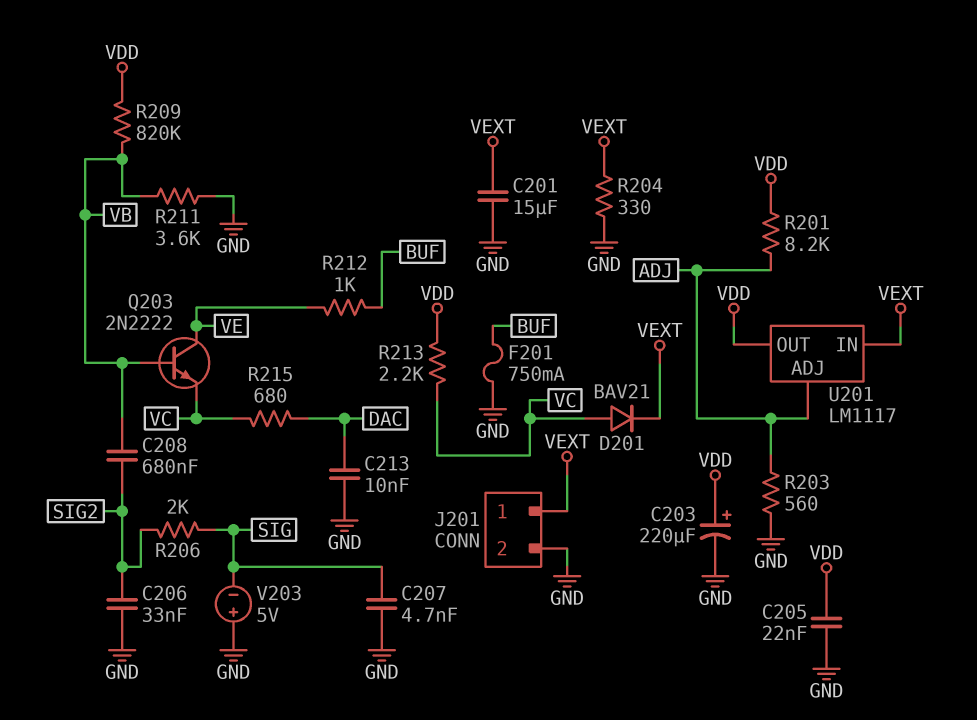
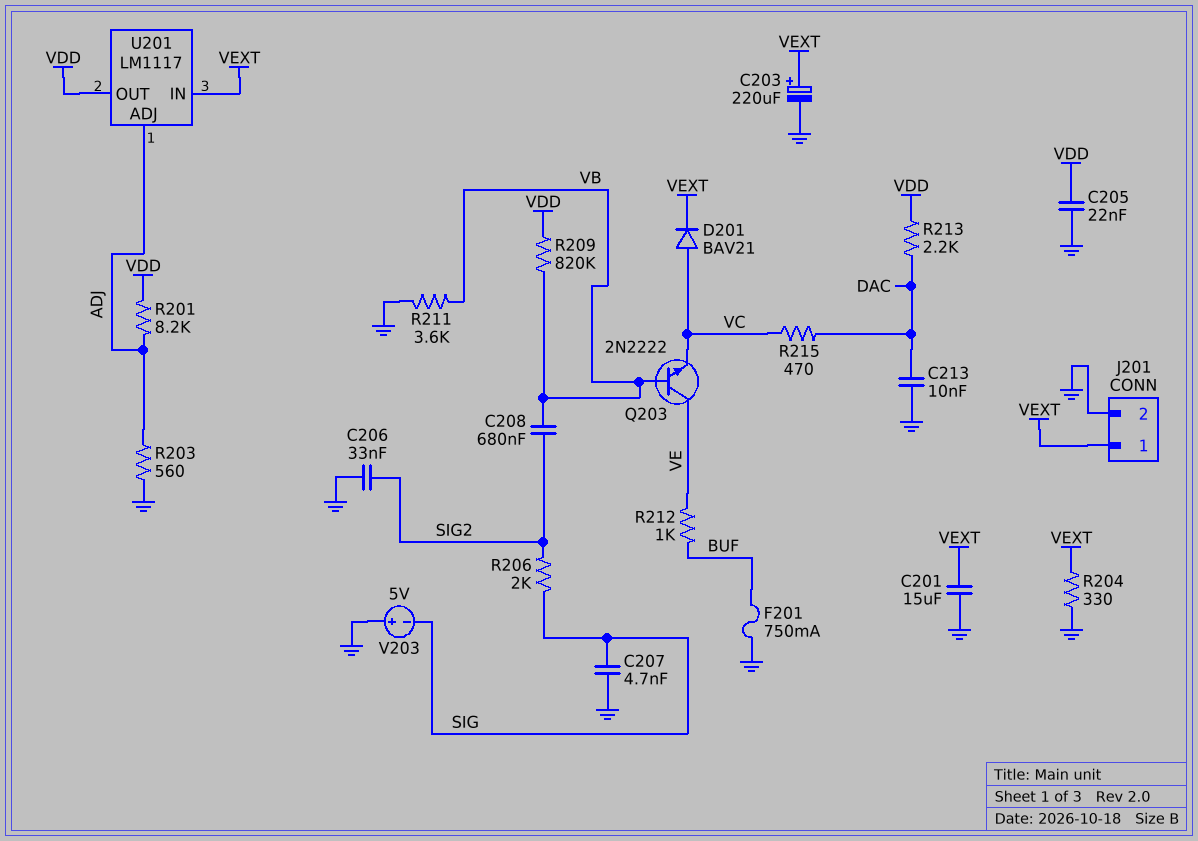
C203: 220uF (plus VDD, minus GND) -> 220uF (plus VEXT, minus GND)
R213: 2.2k (VC, VDD) -> 2.2k (DAC, VDD)
R215: 680 (DAC, VC) -> 470 (DAC, VC)

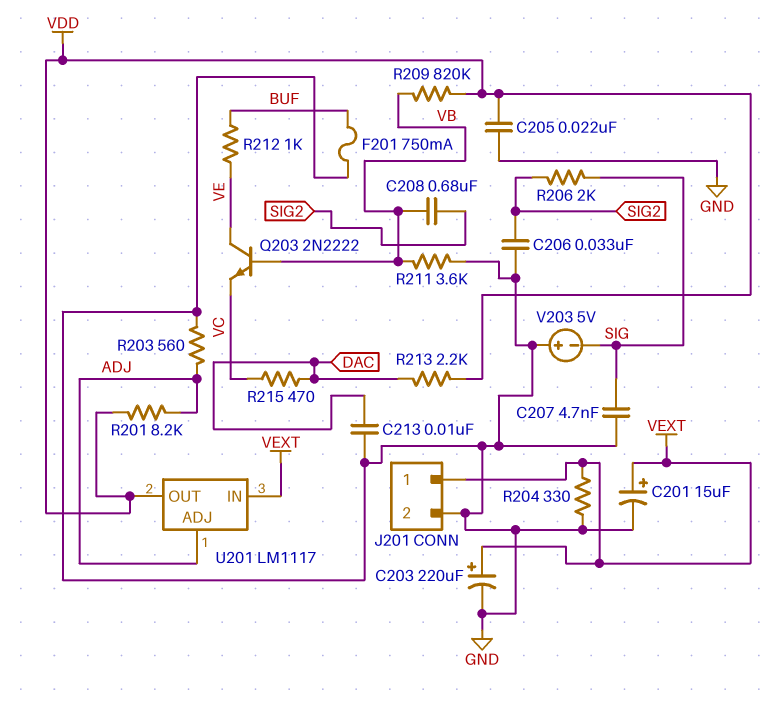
C201: 15uF (GND, VEXT) -> 15uF (plus VEXT, minus GND)
D201: diode BAV21 (A VC, K VEXT) -> none

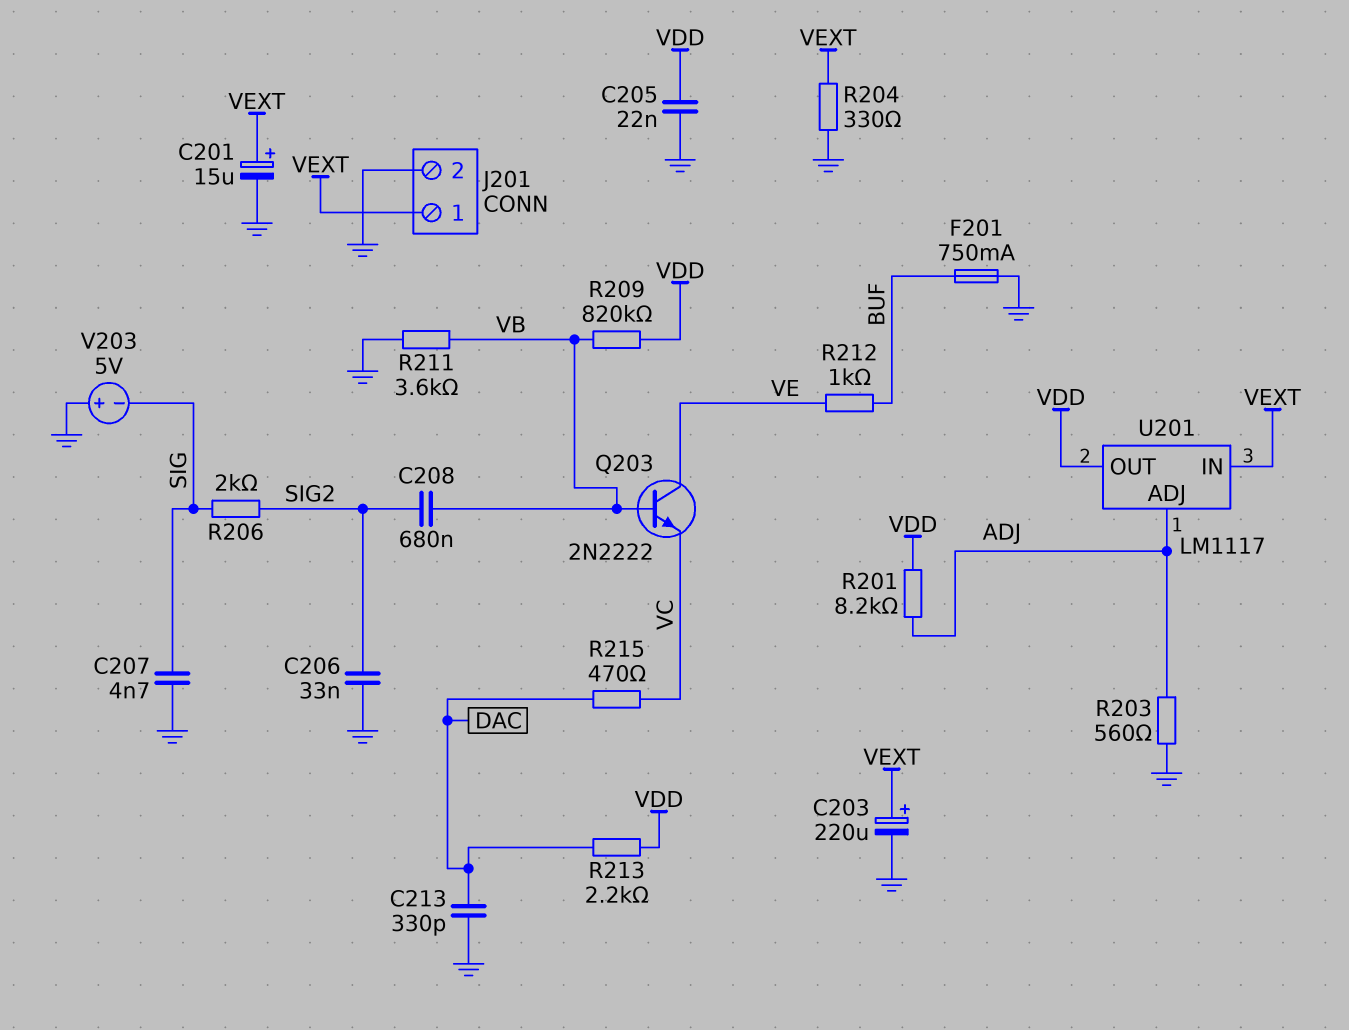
C213: 10nF (DAC, GND) -> 330pF (DAC, GND)

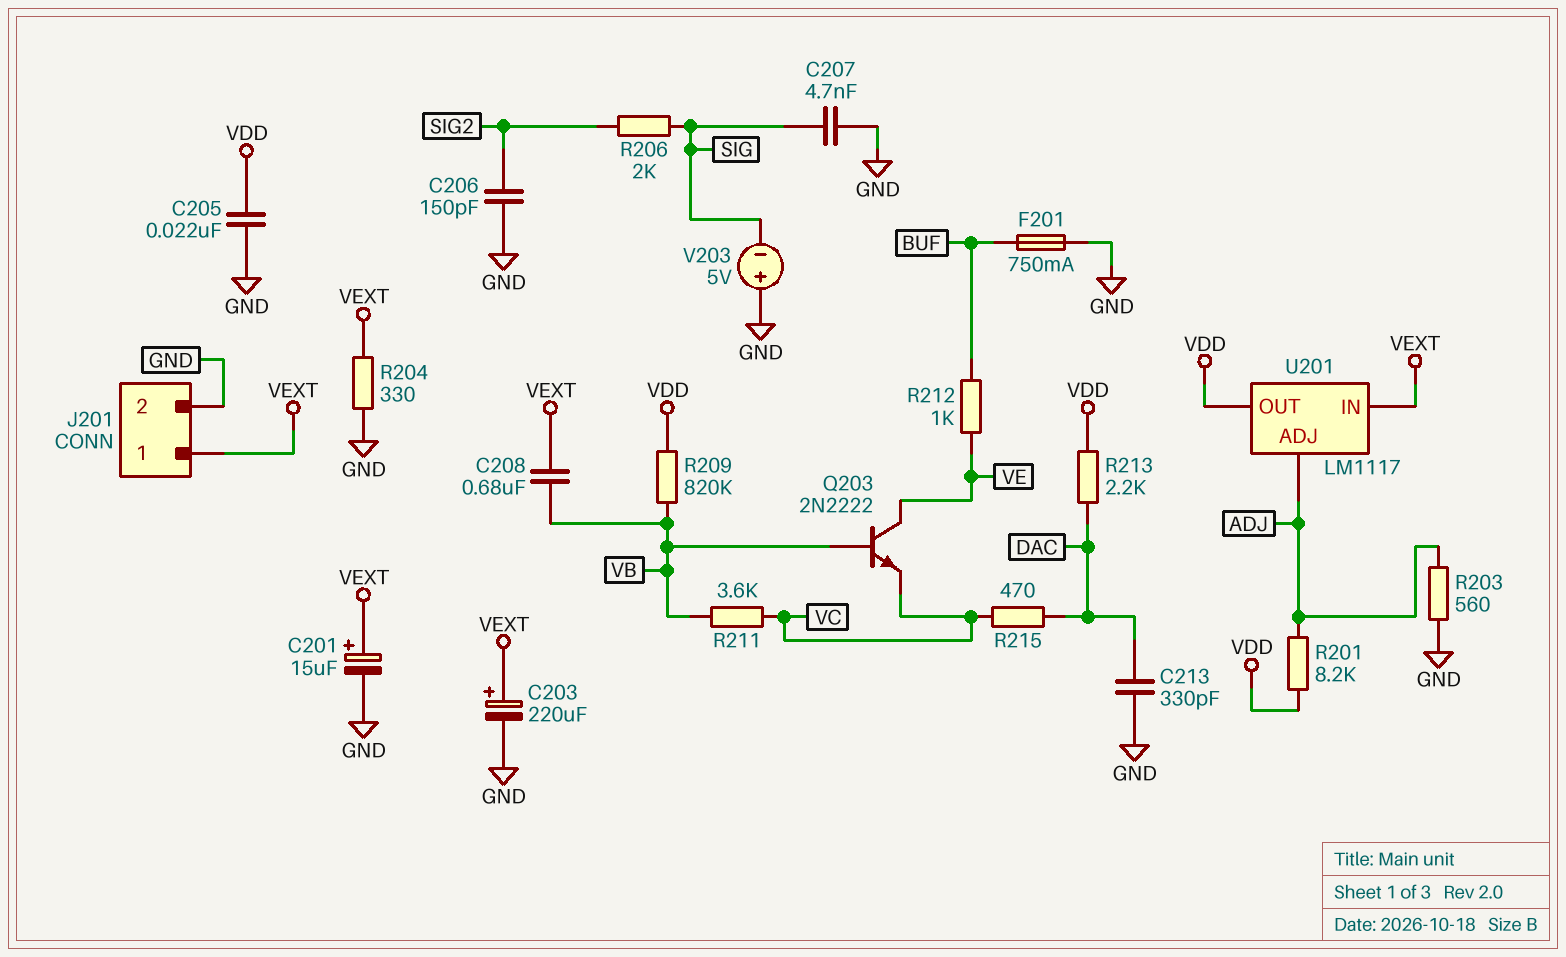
C206: 33nF (GND, SIG2) -> 150pF (GND, SIG2)
C208: 680nF (SIG2, VB) -> 680nF (VB, VEXT)
R211: 3.6k (GND, VB) -> 3.6k (VB, VC)

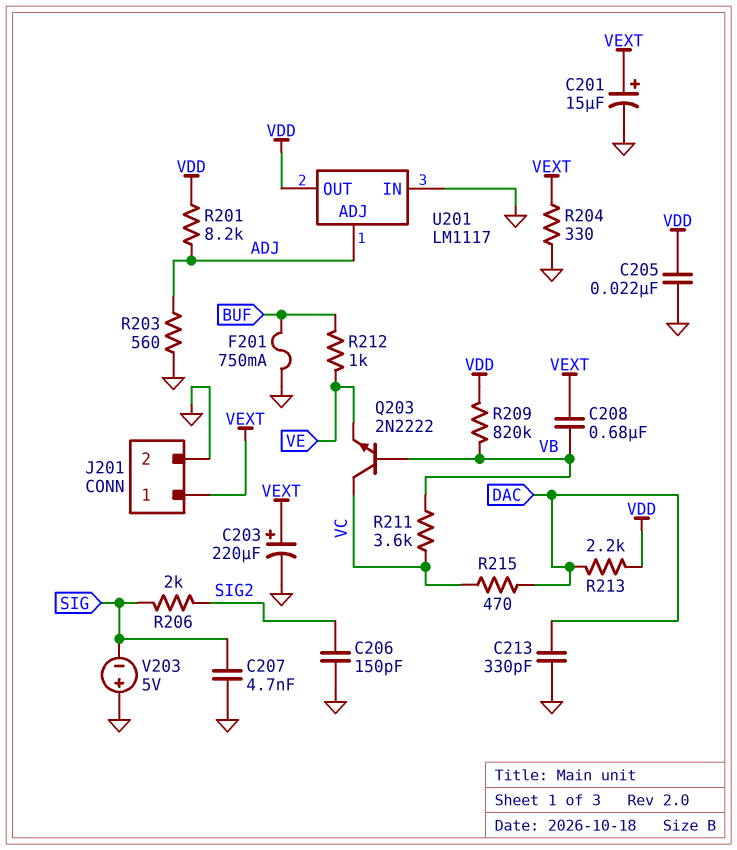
Q203: NPN 2N2222 (B VB, C VE, E VC) -> NPN 2N2222 (B VB, C VC, E VE)
U201 pin IN: VEXT -> GND

